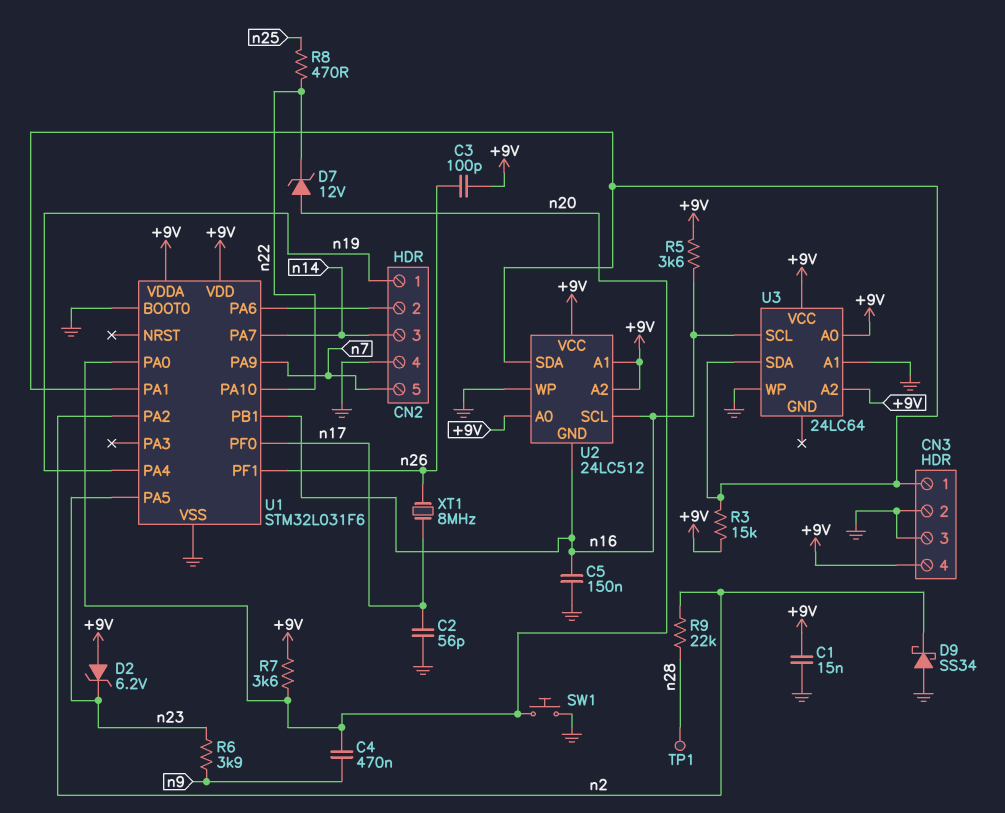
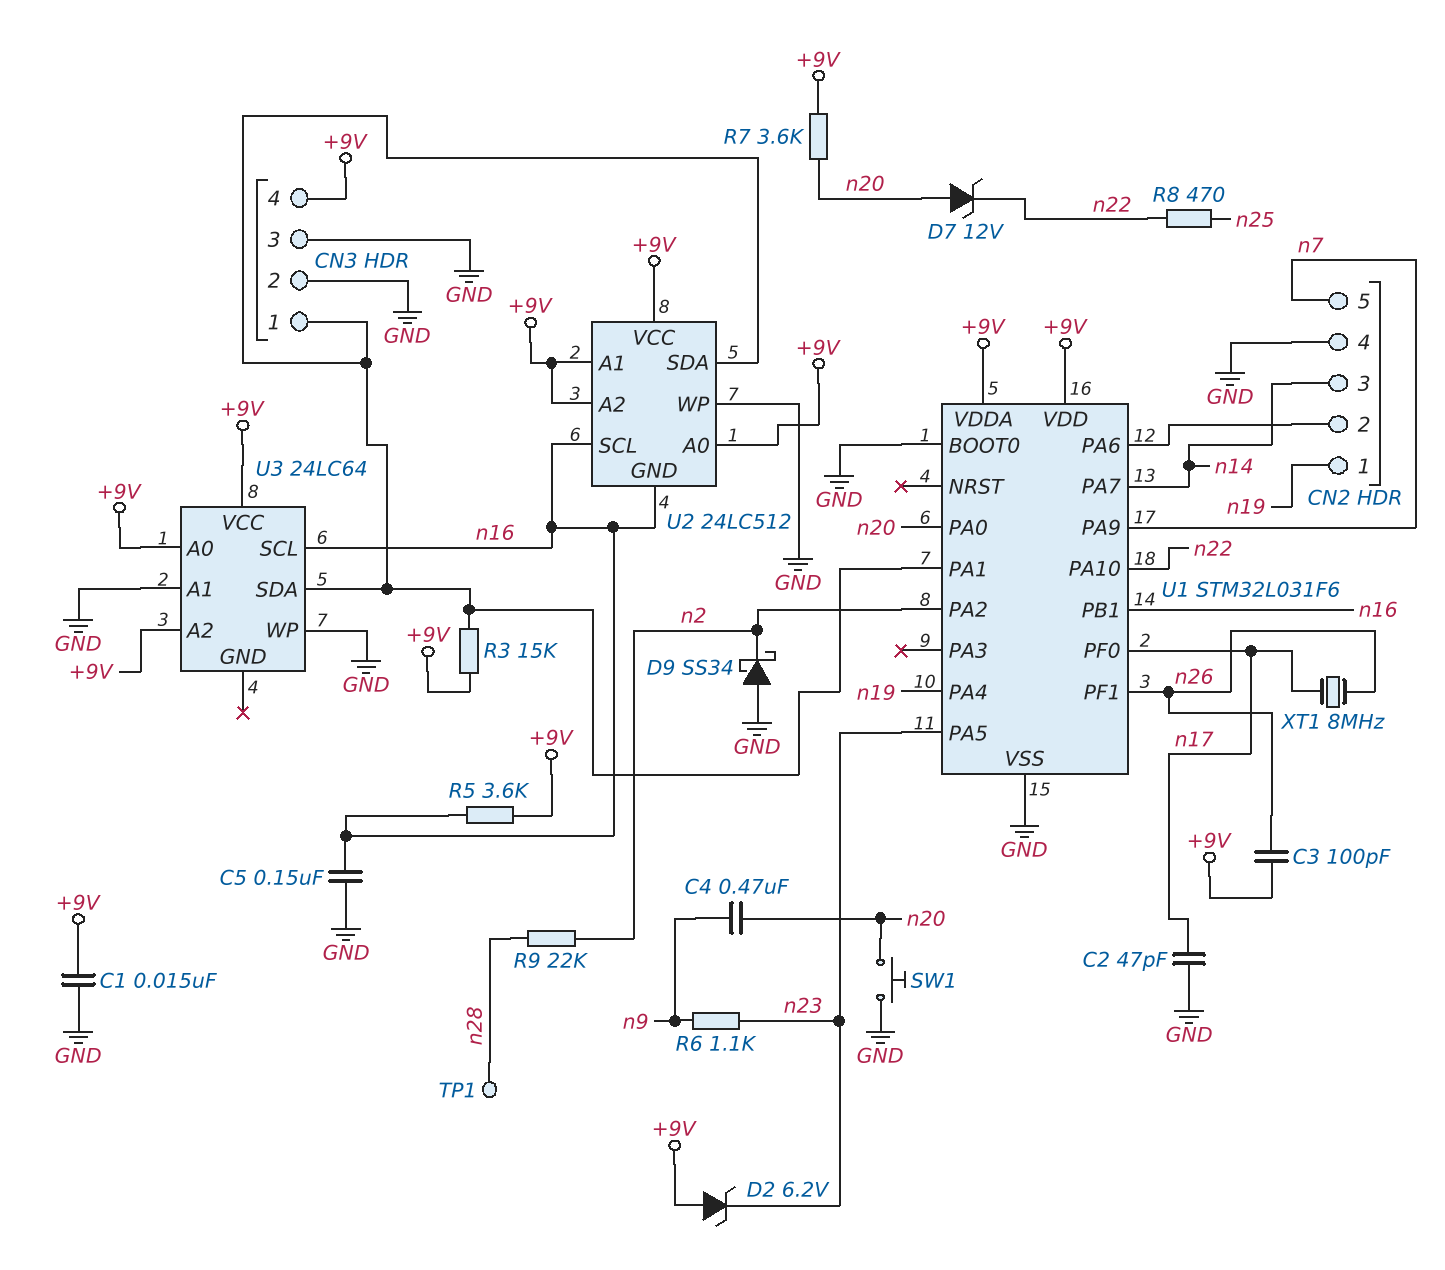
C2: 56pF (GND, n17) -> 47pF (GND, n17)
R6: 3.9k (n9, n23) -> 1.1k (n9, n23)

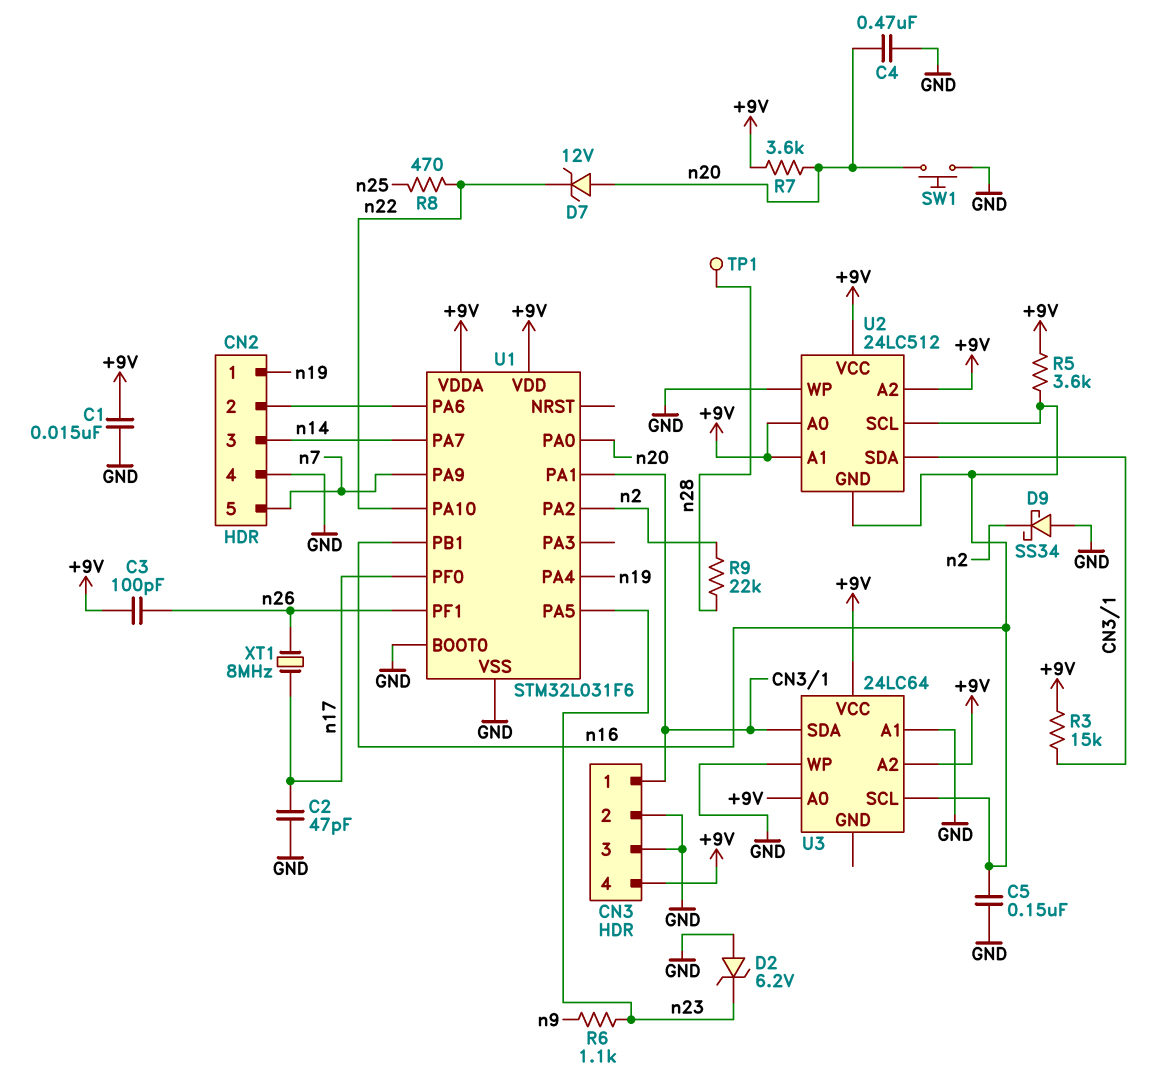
C4: 470nF (n9, n20) -> 470nF (GND, n20)
D2: zener 6.2V (A +9V, K n23) -> zener 6.2V (A GND, K n23)

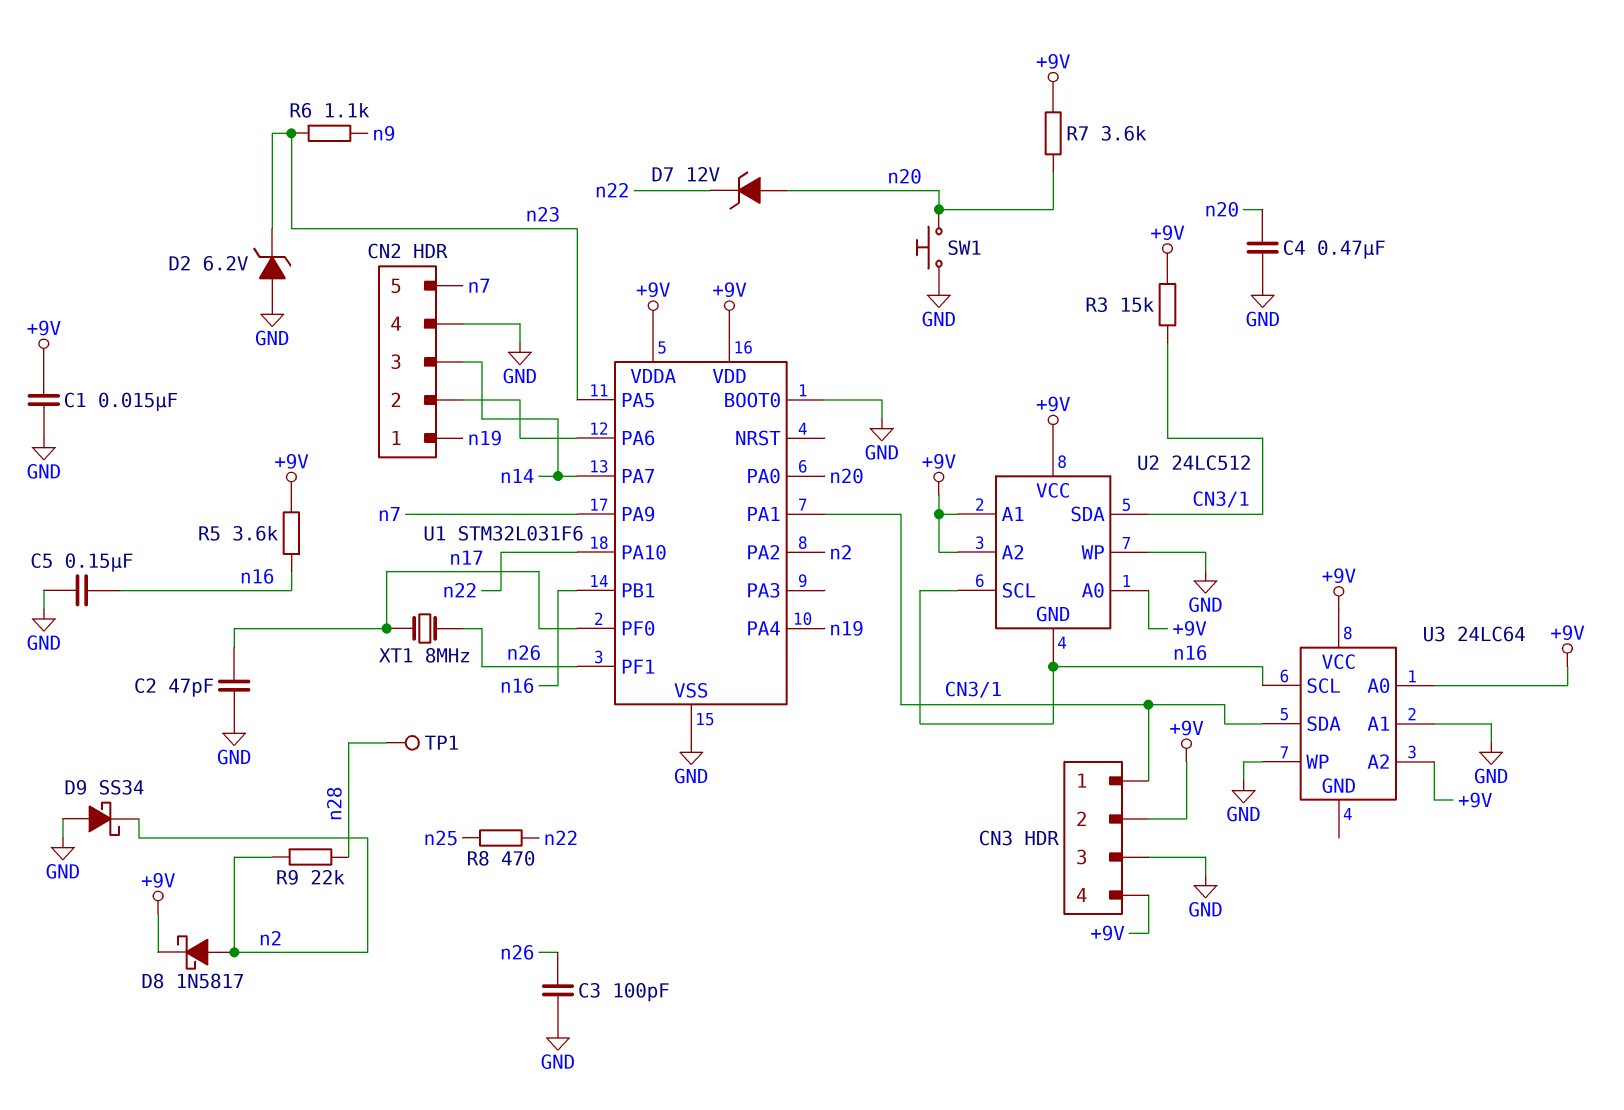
C3: 100pF (+9V, n26) -> 100pF (GND, n26)
CN3 pin 2: GND -> +9V
D8: none -> schottky 1N5817 (A n2, K +9V)

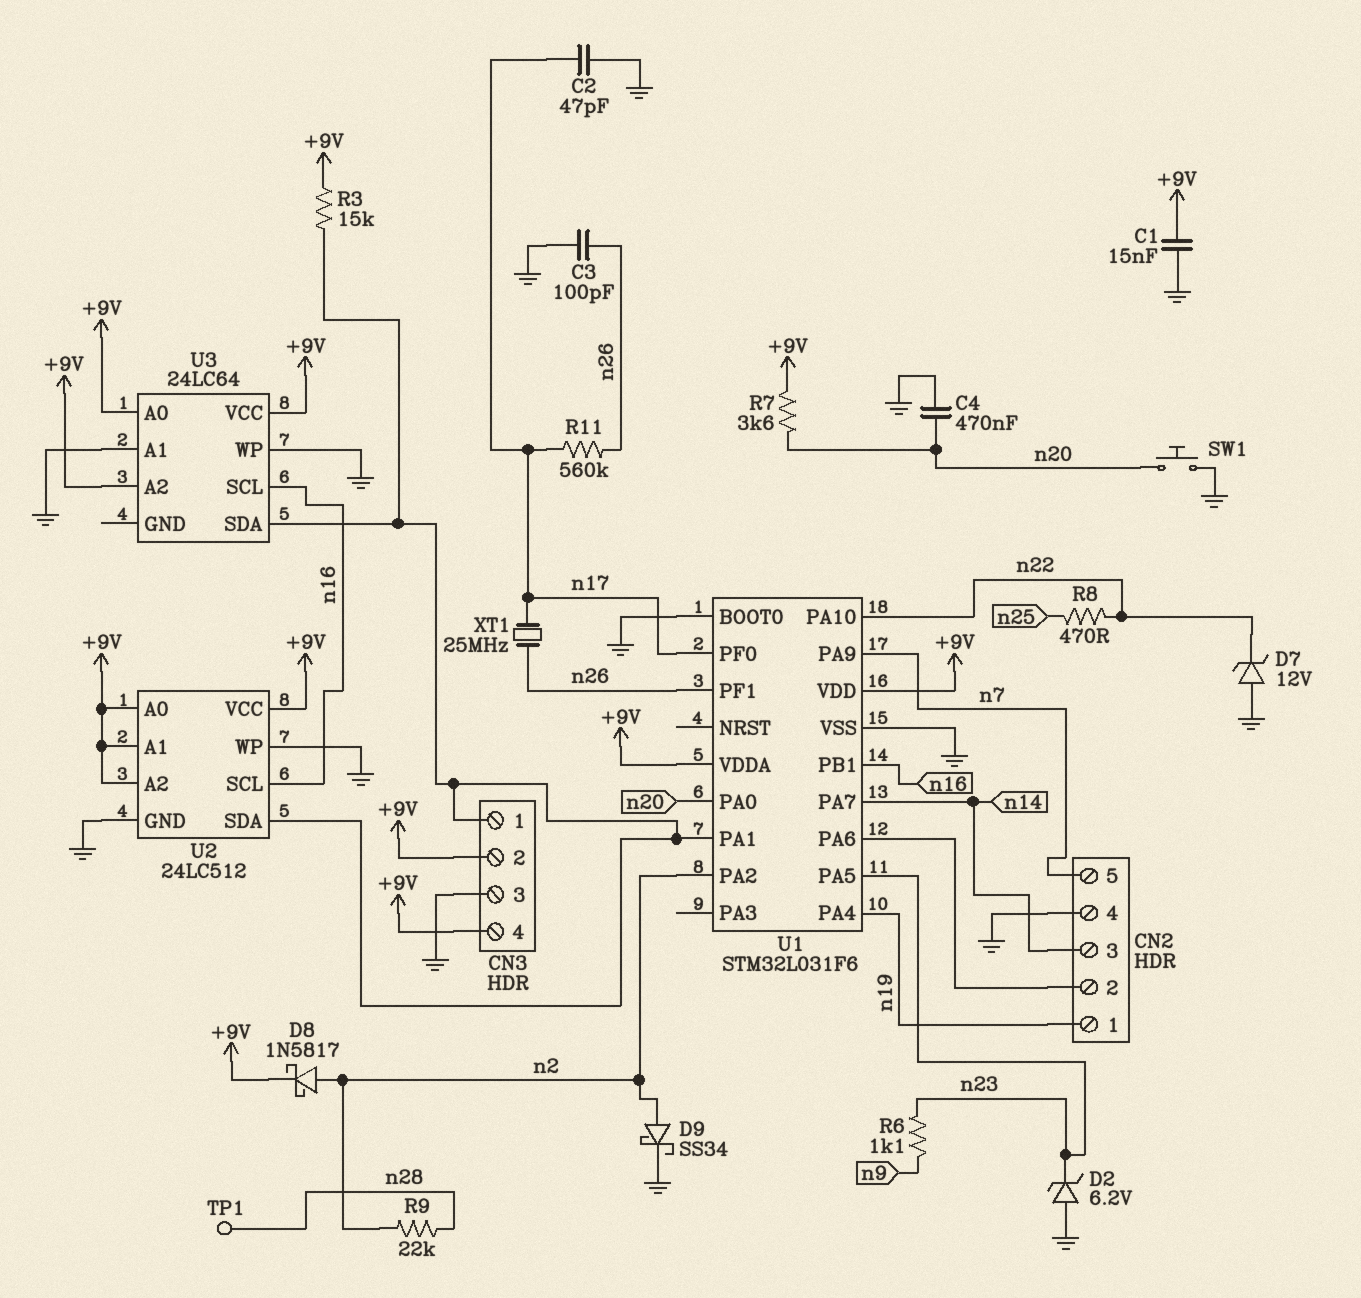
C5: 150nF (GND, n16) -> none
D7: zener 12V (A n20, K n22) -> zener 12V (A GND, K n22)
D9: schottky SS34 (A GND, K n2) -> schottky SS34 (A n2, K GND)
R5: 3.6k (+9V, n16) -> none
R11: none -> 560k (n17, n26)
U2 pin GND: n16 -> GND
XT1: 8MHz (n17, n26) -> 25MHz (n17, n26)

